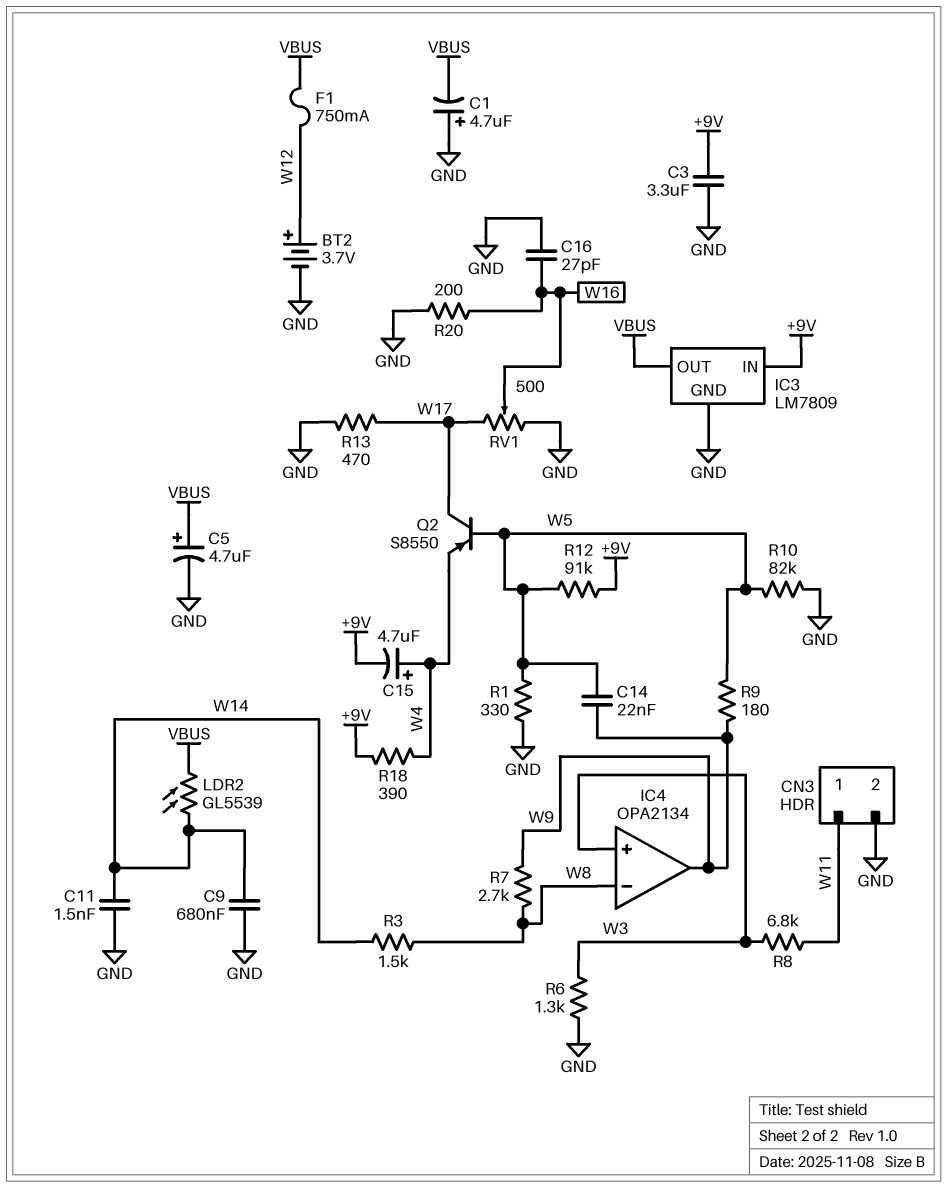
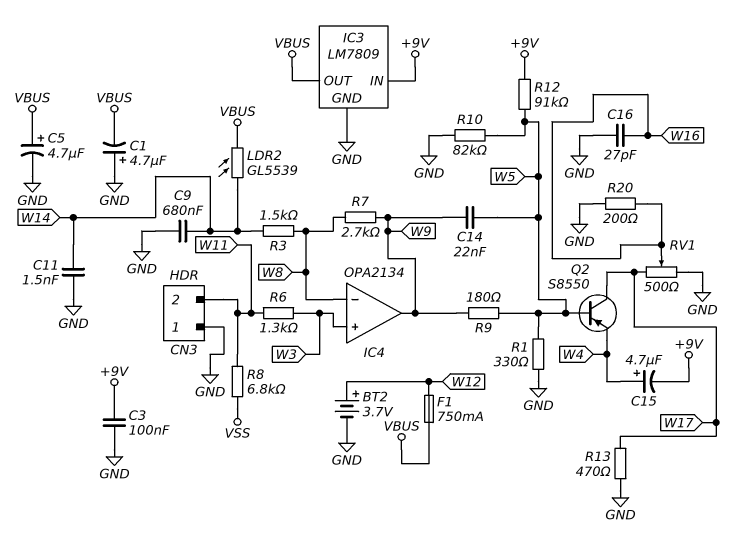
C3: 3.3uF (+9V, GND) -> 100nF (+9V, GND)
CN3 pin 1: W11 -> GND
CN3 pin 2: GND -> W11
R6: 1.3k (GND, W3) -> 1.3k (W3, W11)
R8: 6.8k (W3, W11) -> 6.8k (VSS, W11)
R18: 390 (+9V, W4) -> none

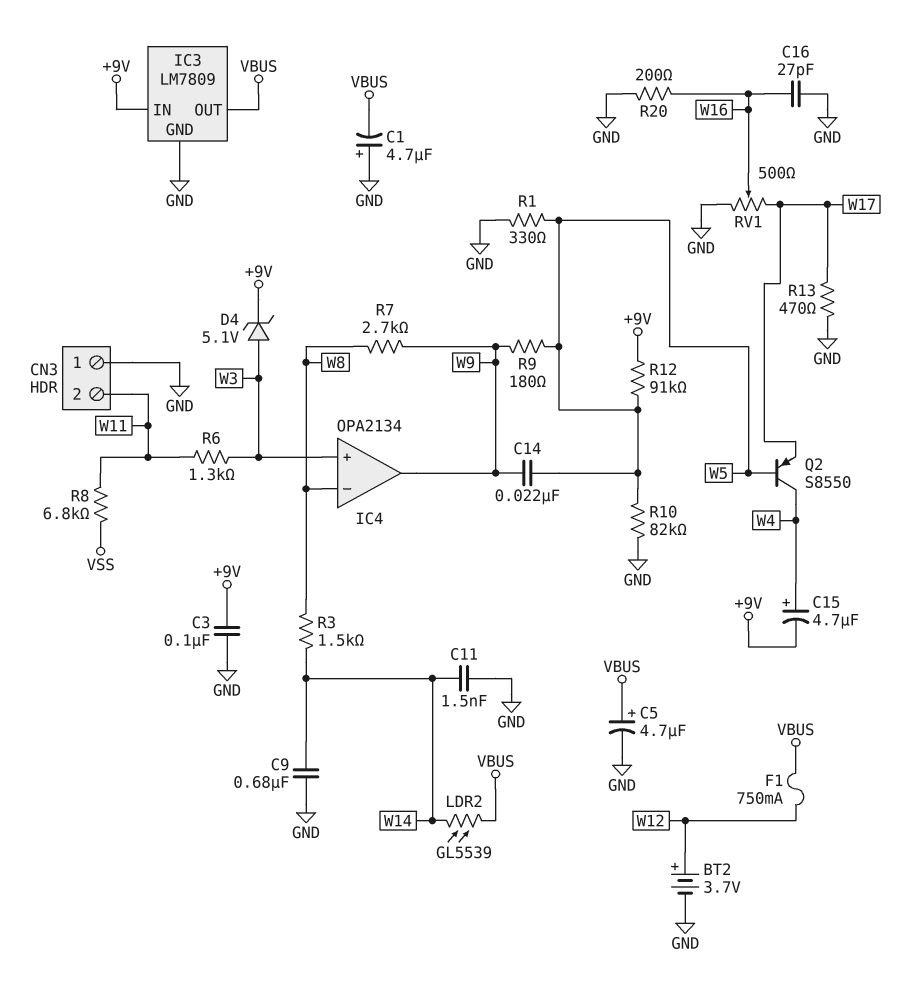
D4: none -> zener 5.1V (A W3, K +9V)
Q2: PNP S8550 (B W5, C W17, E W4) -> PNP S8550 (B W5, C W4, E W17)

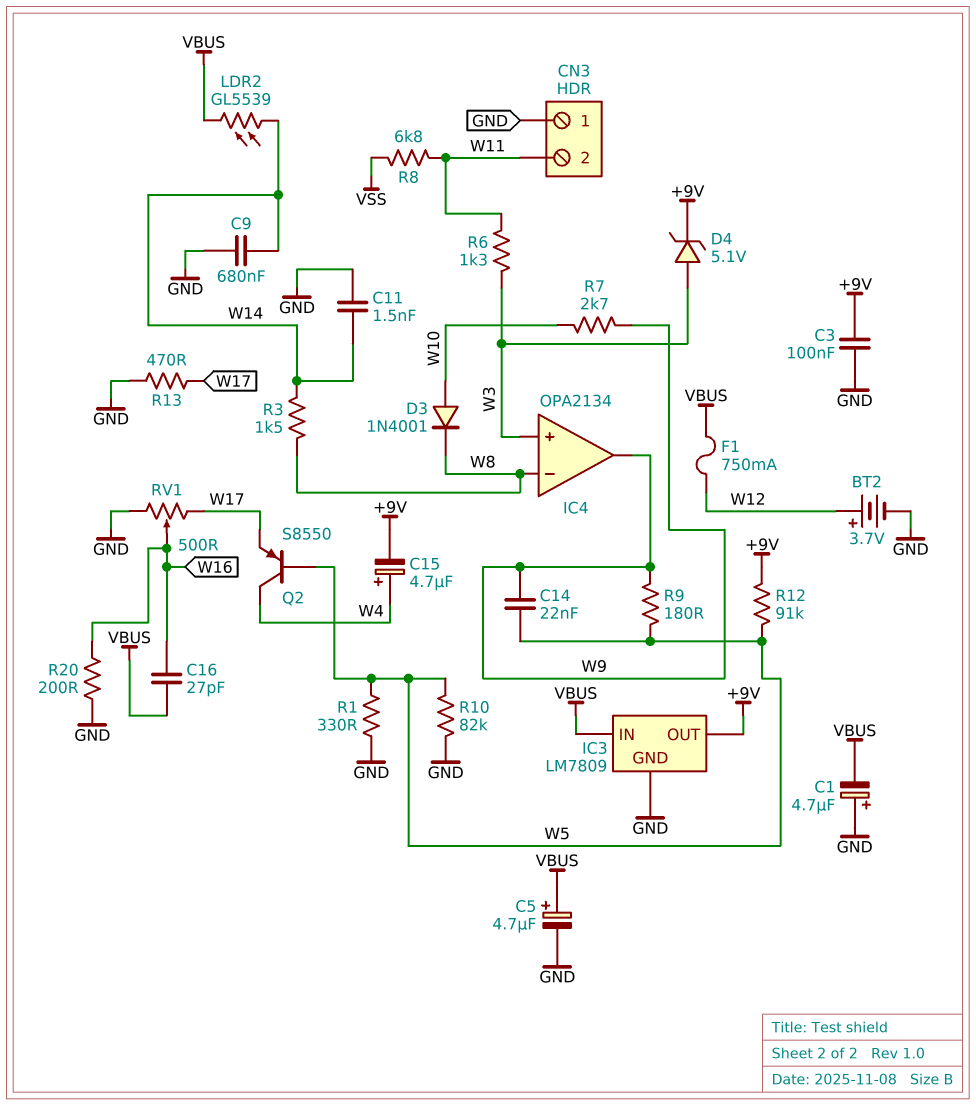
C16: 27pF (GND, W16) -> 27pF (VBUS, W16)
D3: none -> diode 1N4001 (A W10, K W8)
IC3 pin IN: +9V -> VBUS
IC3 pin OUT: VBUS -> +9V
R7: 2.7k (W8, W9) -> 2.7k (W9, W10)

